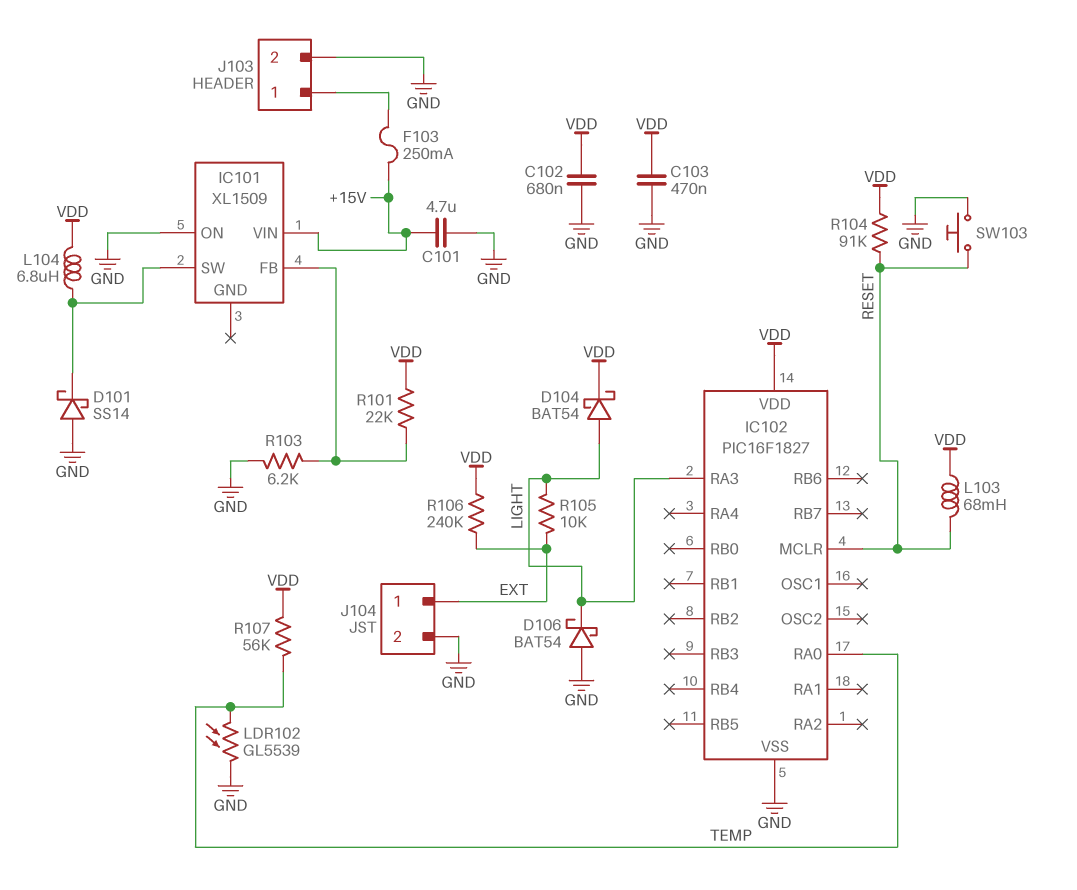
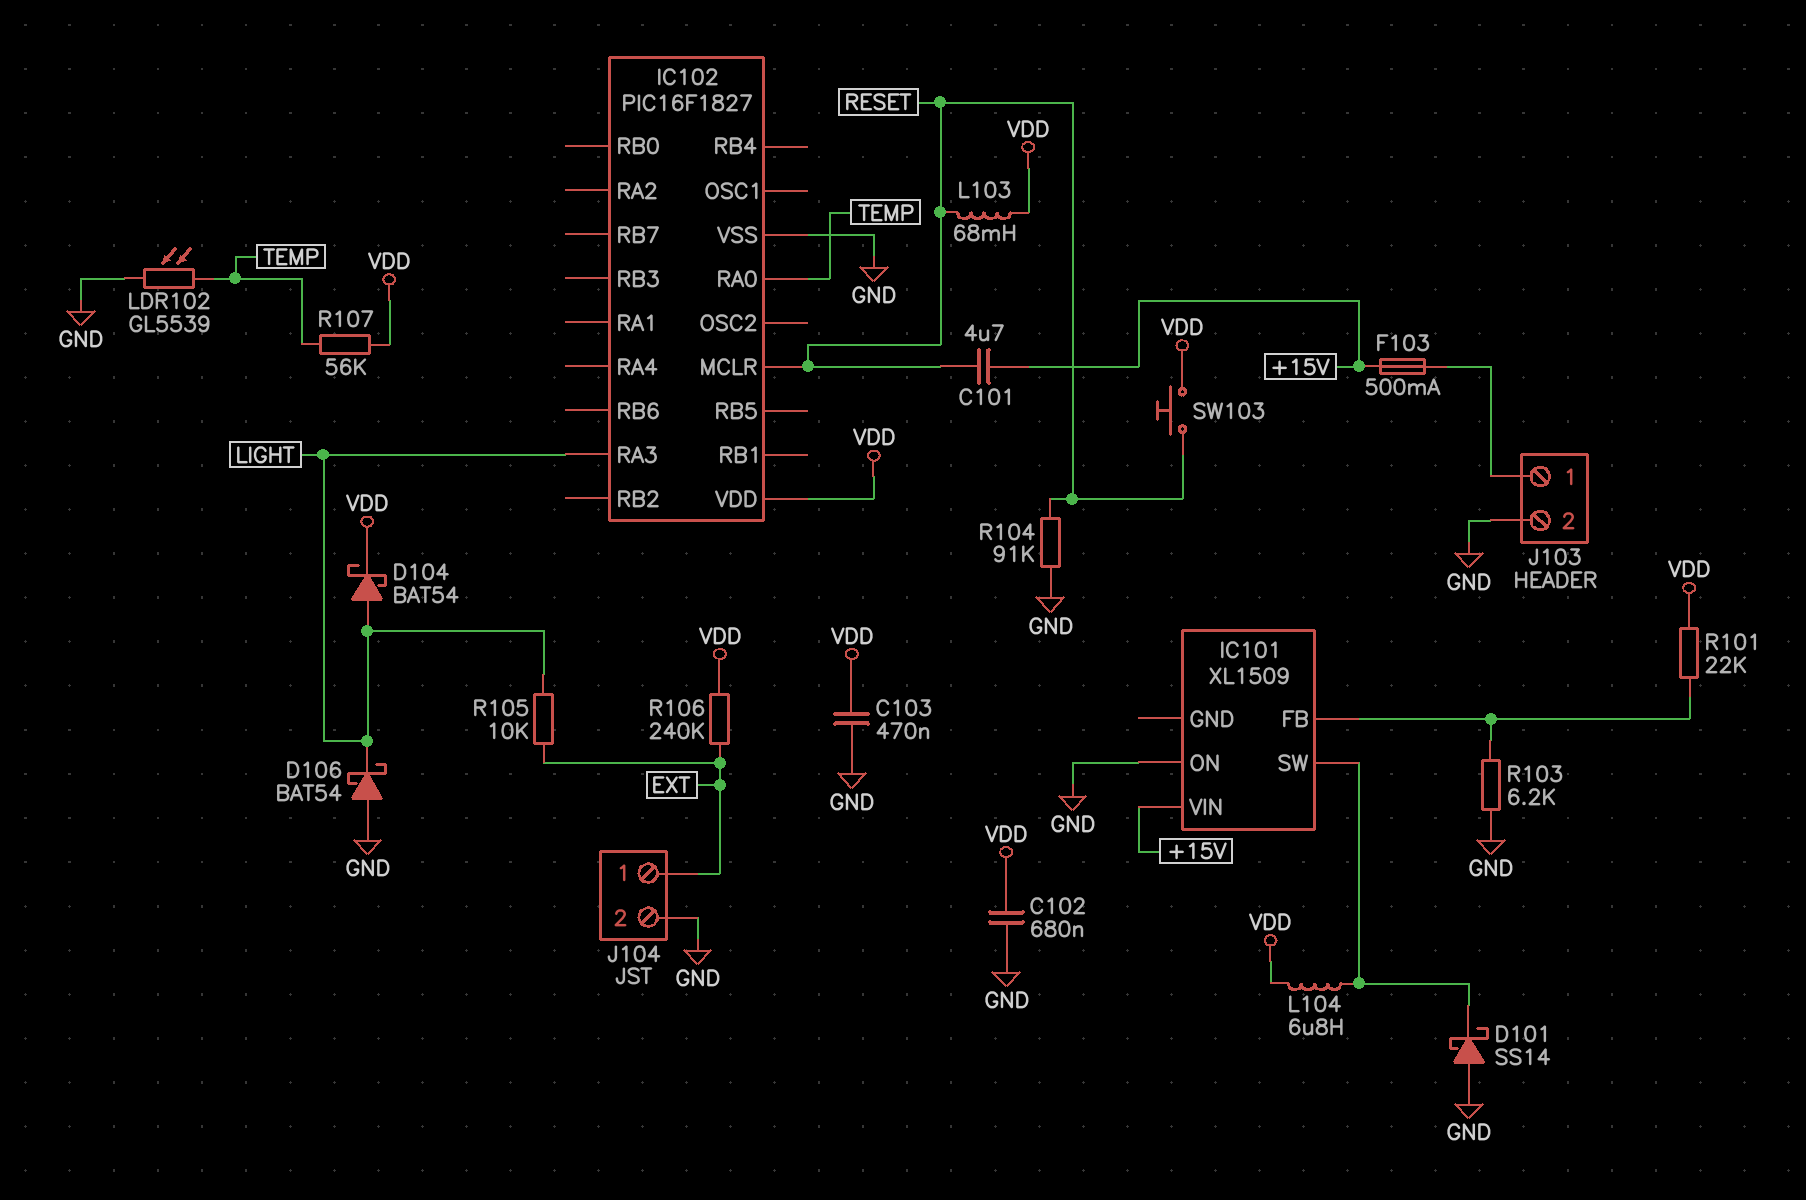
C101: 4.7uF (+15V, GND) -> 4.7uF (+15V, RESET)
F103: 250mA (+15V, J103/1) -> 500mA (+15V, J103/1)
R104: 91k (RESET, VDD) -> 91k (GND, RESET)
SW103: button (GND, RESET) -> button (RESET, VDD)

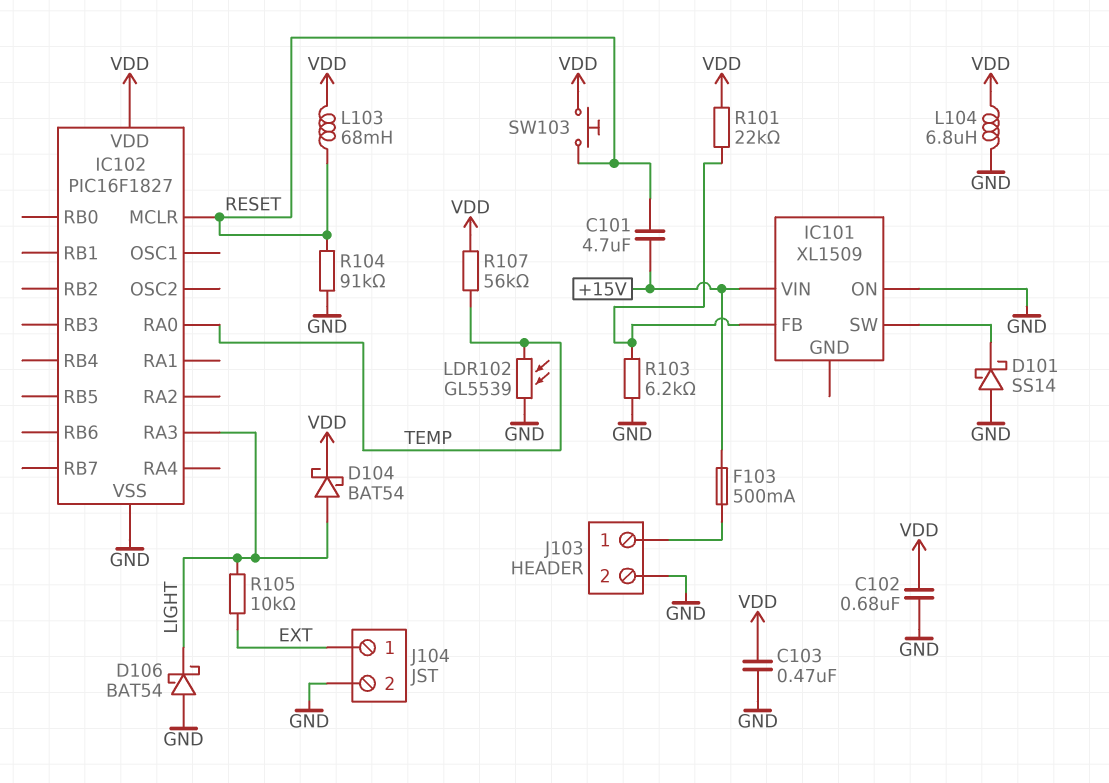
L104: 6.8uH (IC101/SW, VDD) -> 6.8uH (GND, VDD)
R106: 240k (EXT, VDD) -> none

